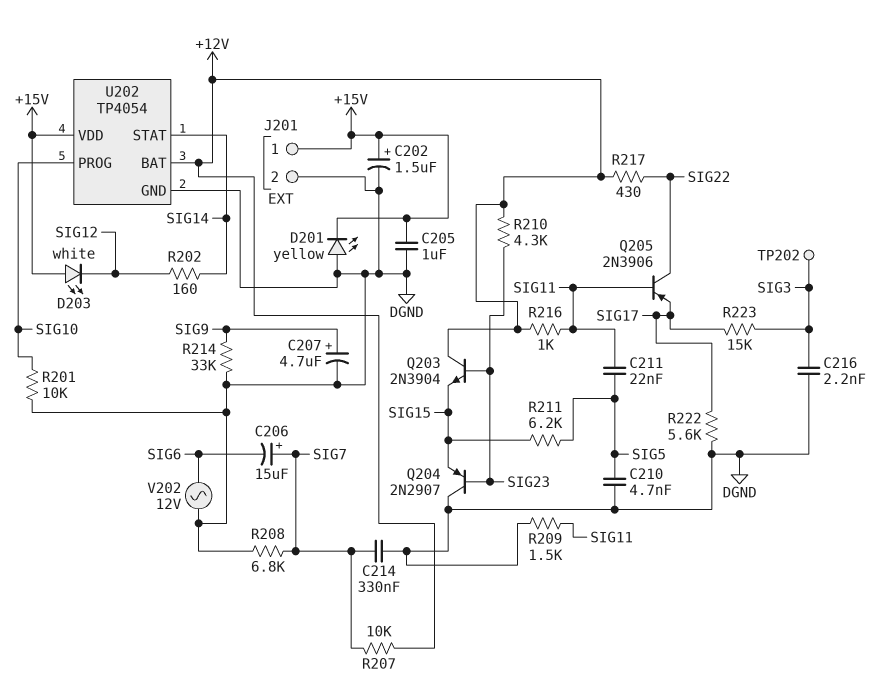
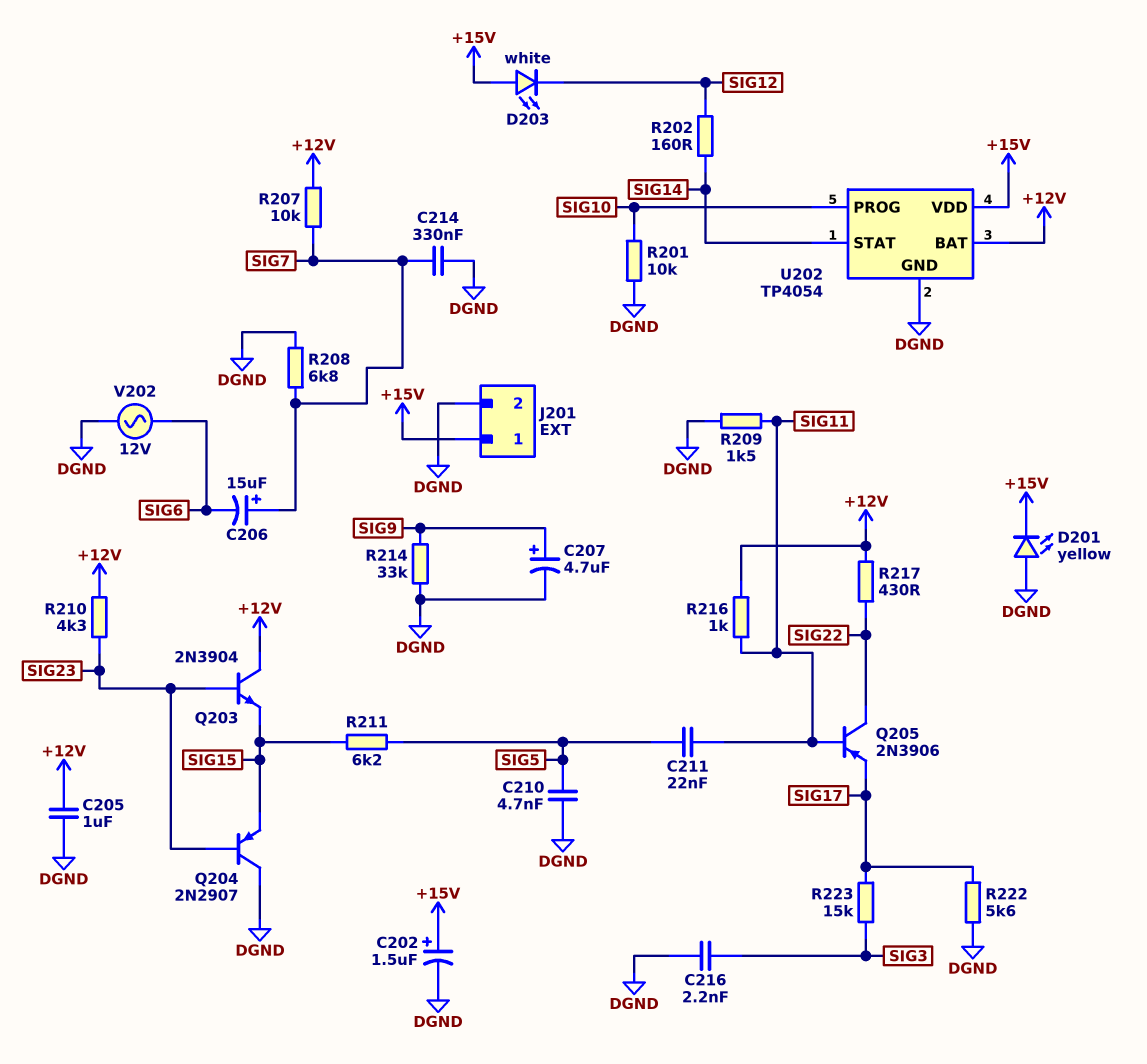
C205: 1uF (+15V, DGND) -> 1uF (+12V, DGND)
TP202: test point (SIG3) -> none

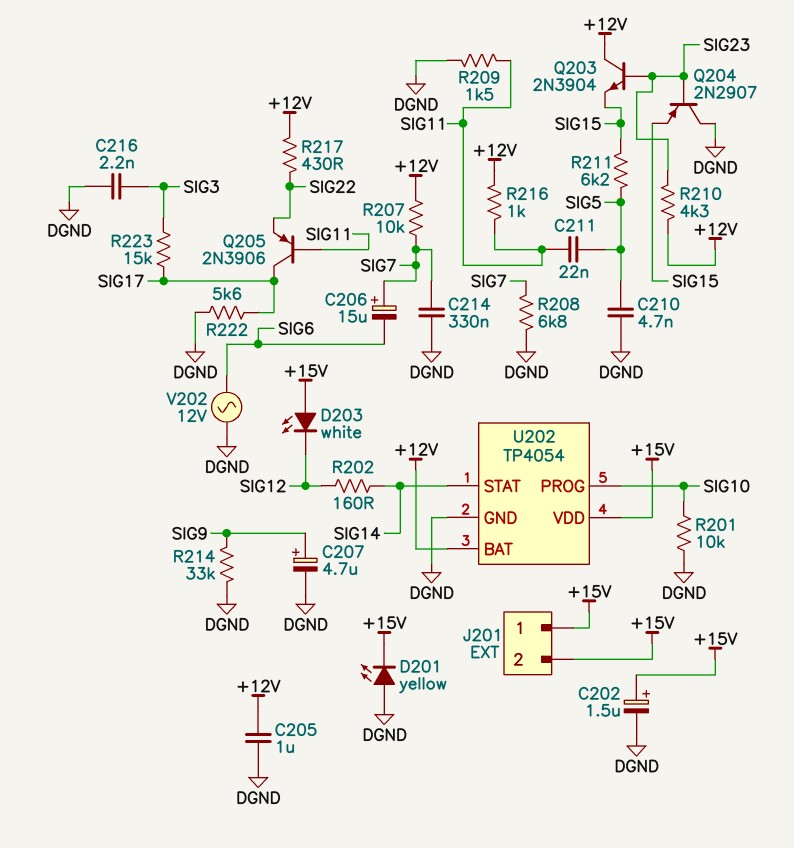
J201 pin 2: DGND -> +15V
Q205: PNP 2N3906 (B SIG11, C SIG22, E SIG17) -> PNP 2N3906 (B SIG11, C SIG17, E SIG22)

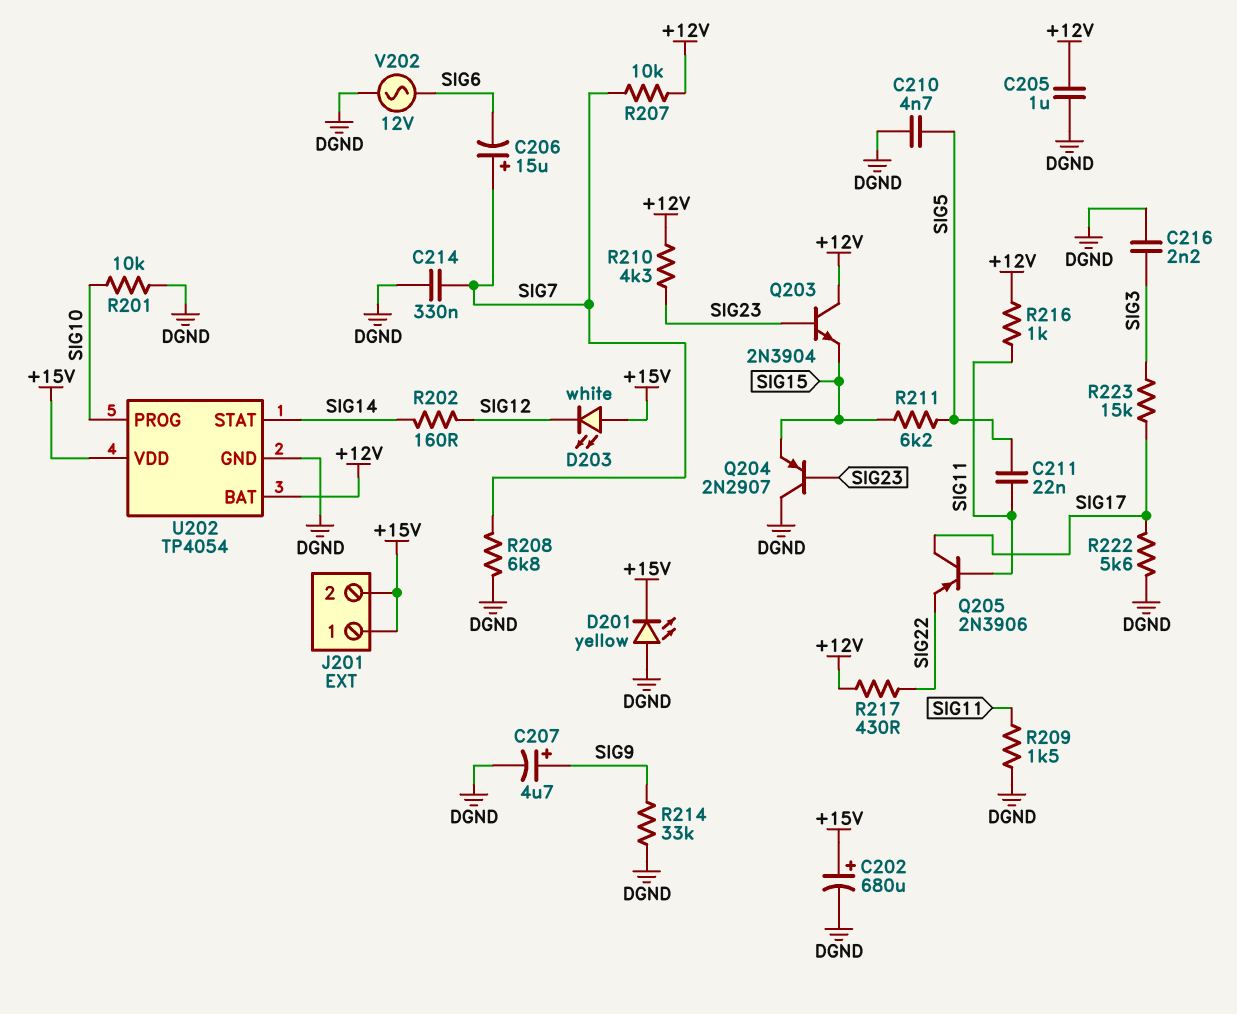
C202: 1.5uF (plus +15V, minus DGND) -> 680uF (plus +15V, minus DGND)

